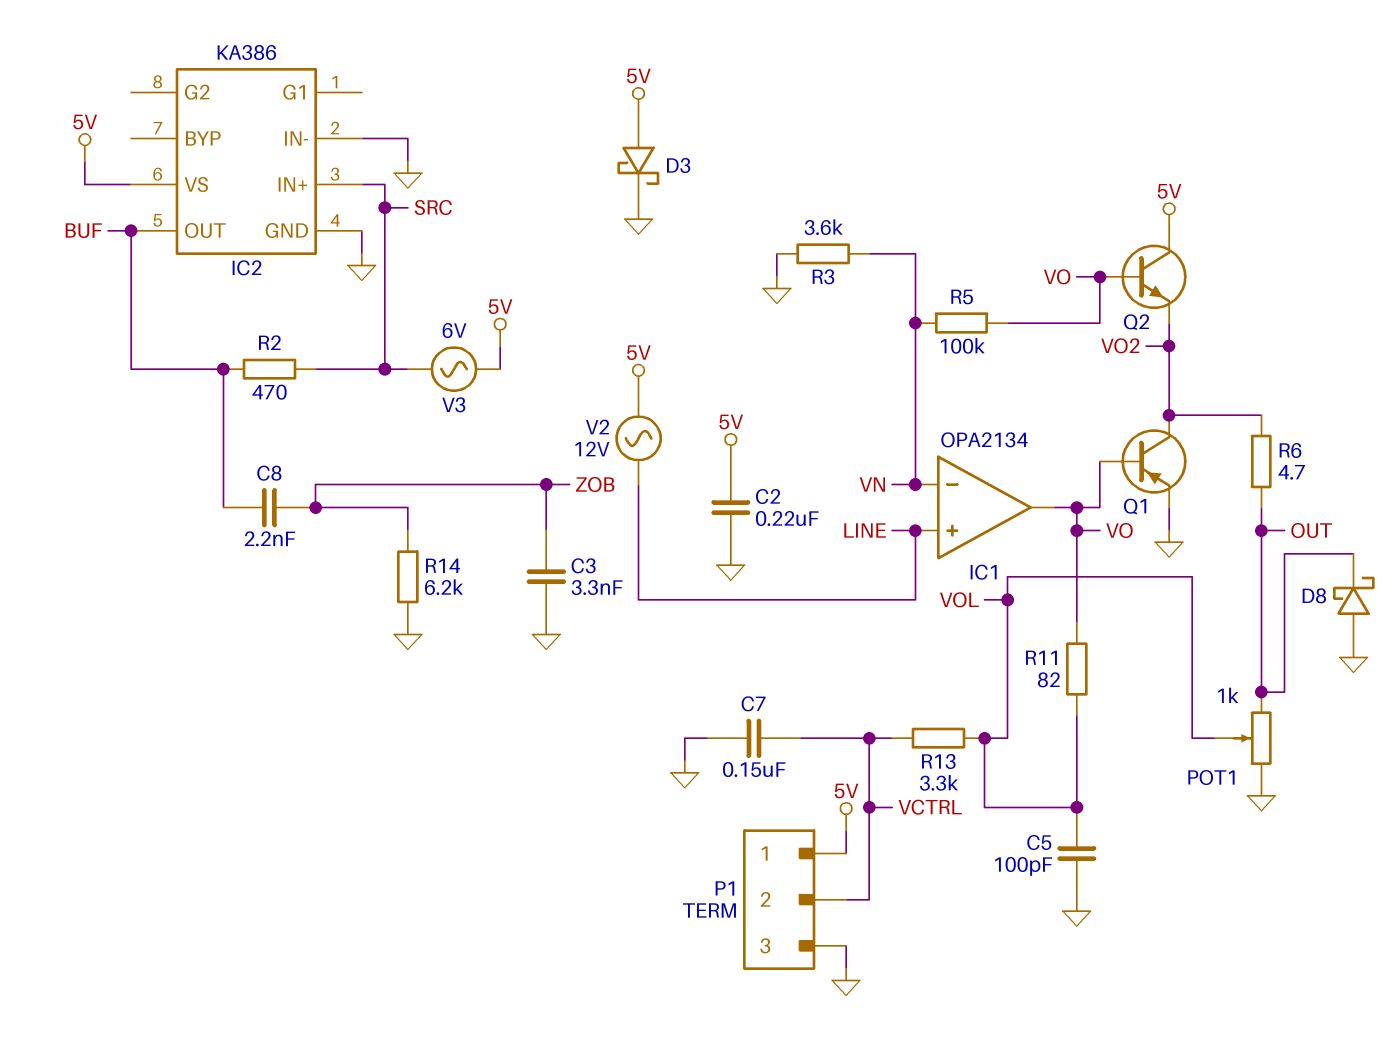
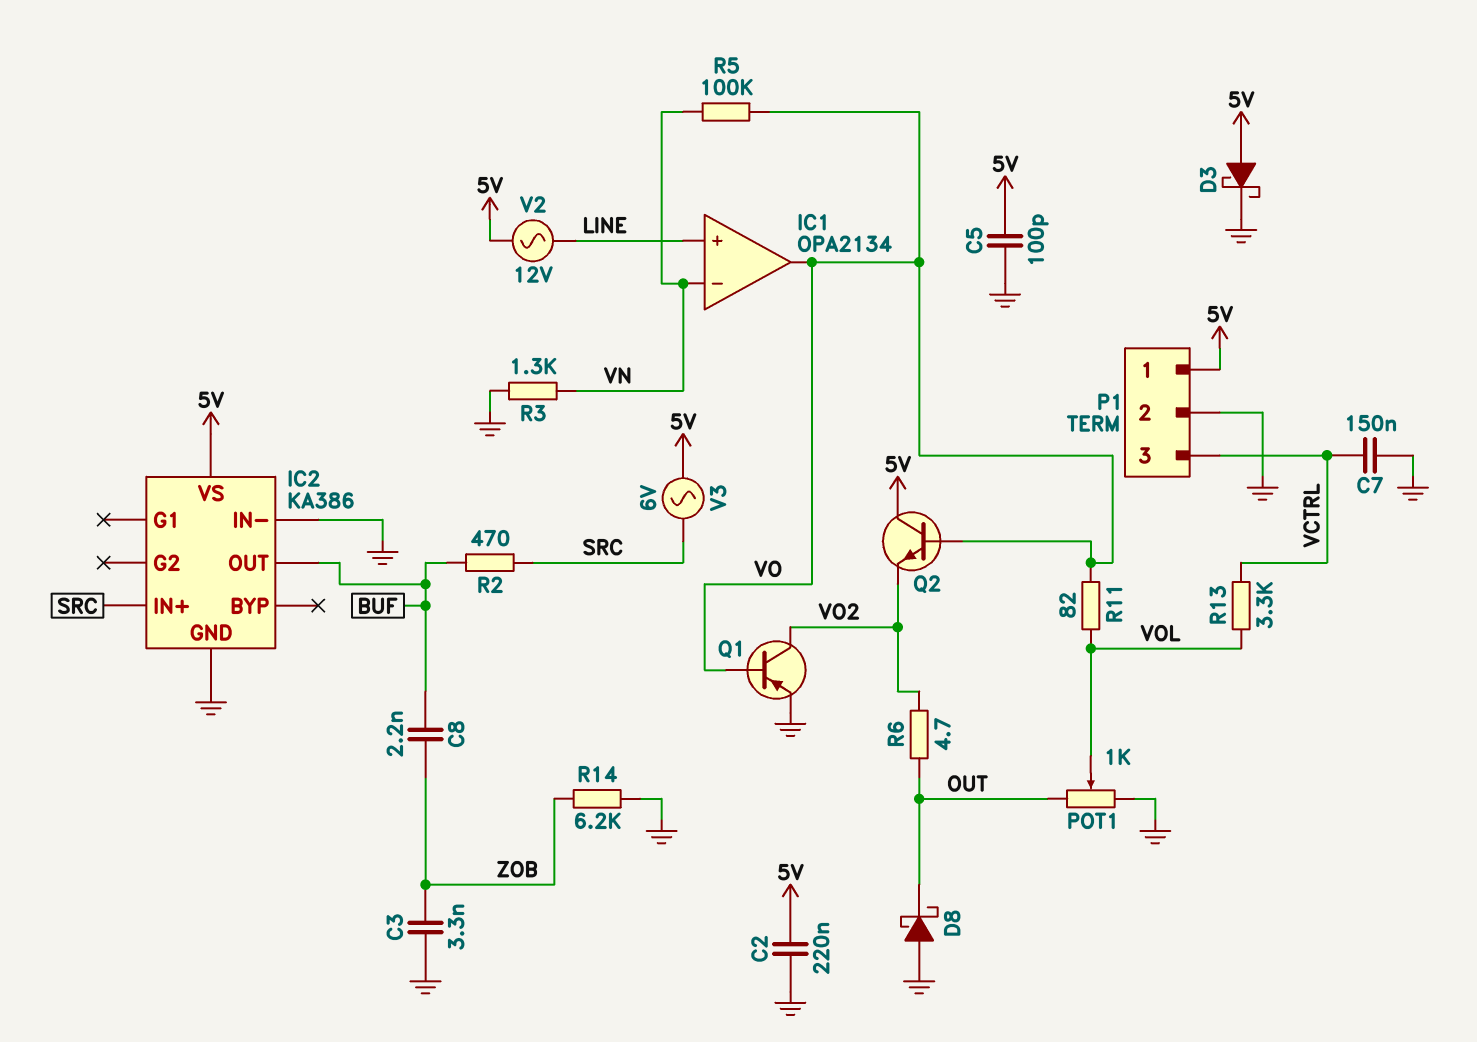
C5: 100pF (GND, VOL) -> 100pF (5V, GND)
P1 pin 2: VCTRL -> GND
P1 pin 3: GND -> VCTRL
R3: 3.6k (GND, VN) -> 1.3k (GND, VN)

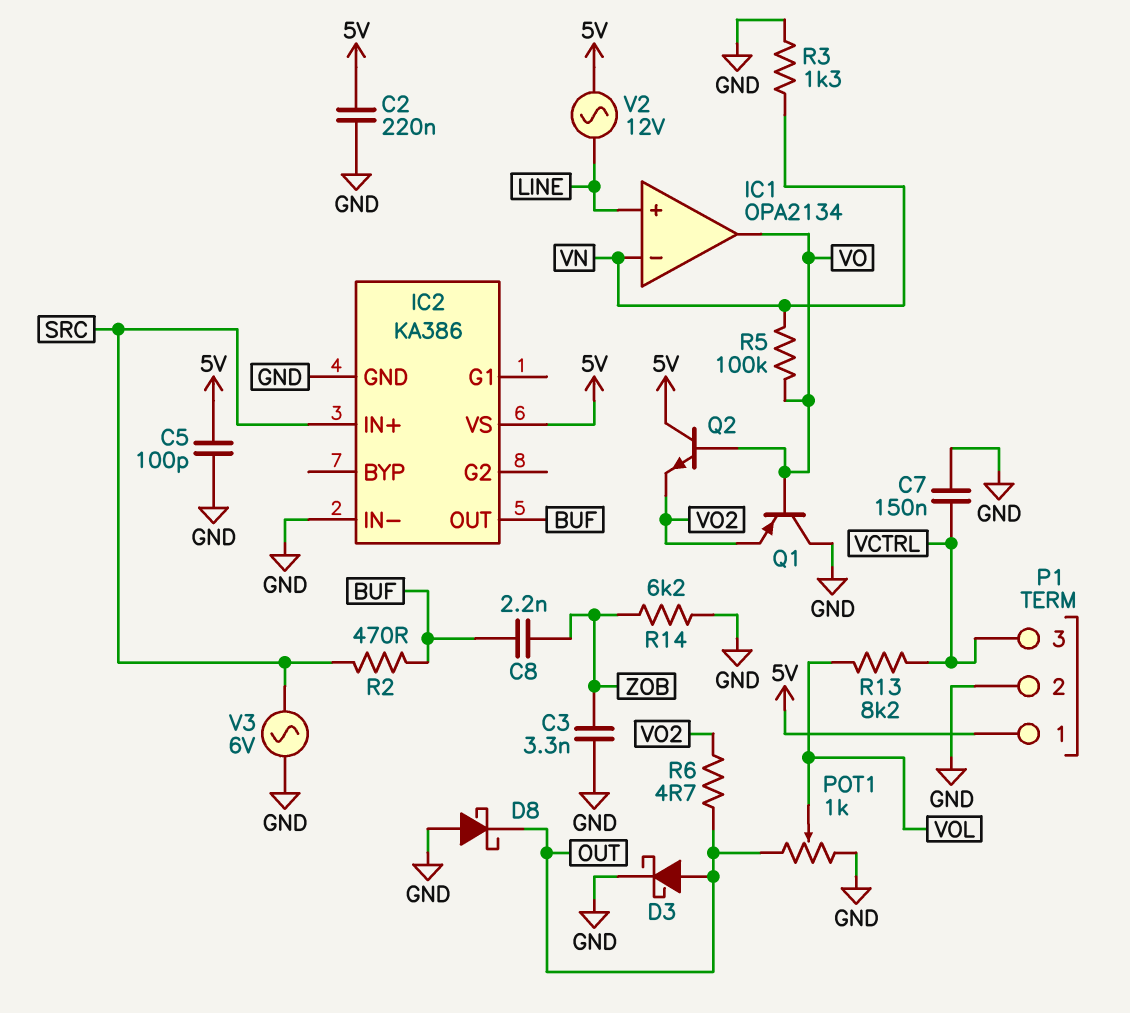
D3: schottky (A 5V, K GND) -> schottky (A OUT, K GND)
Q1: PNP (B VO, C VO2, E GND) -> PNP (B VO, C GND, E VO2)
R11: 82 (VO, VOL) -> none
R13: 3.3k (VCTRL, VOL) -> 8.2k (VCTRL, VOL)
V3: AC 6V (5V, SRC) -> AC 6V (GND, SRC)

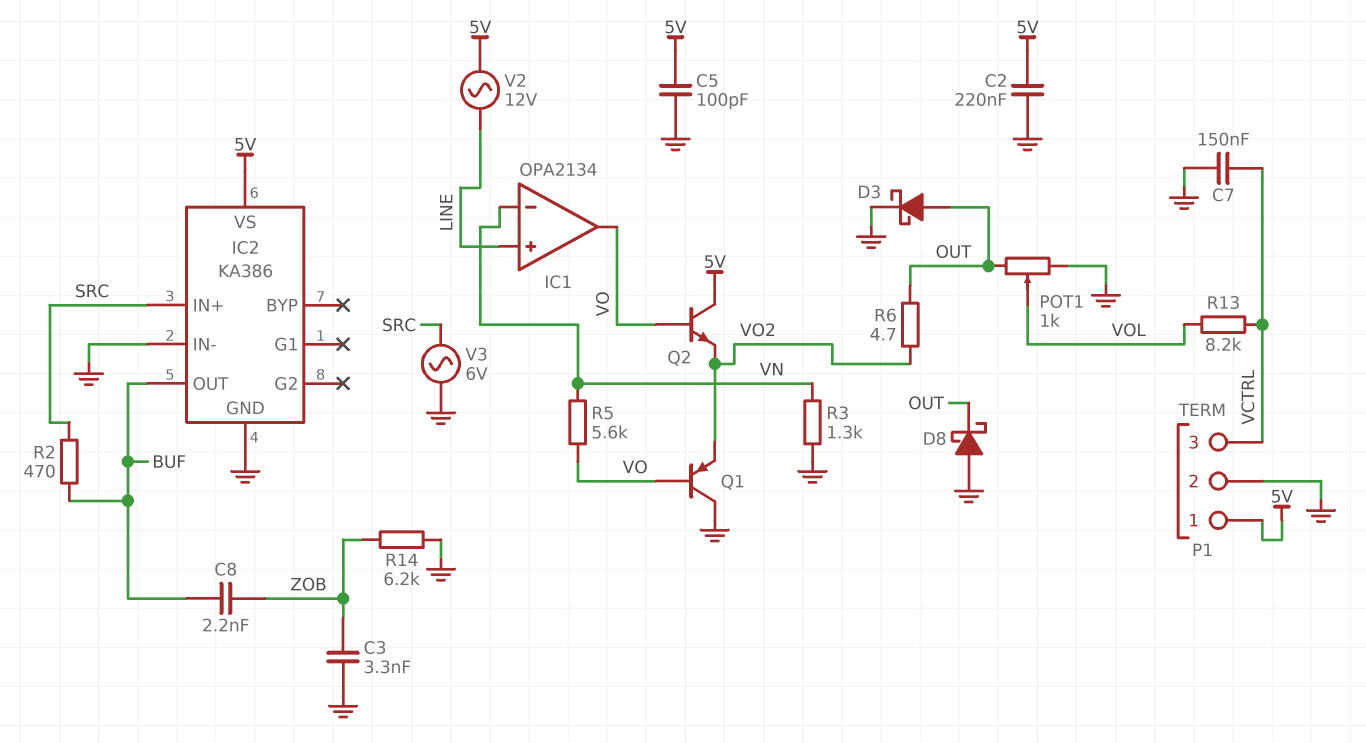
R5: 100k (VN, VO) -> 5.6k (VN, VO)

